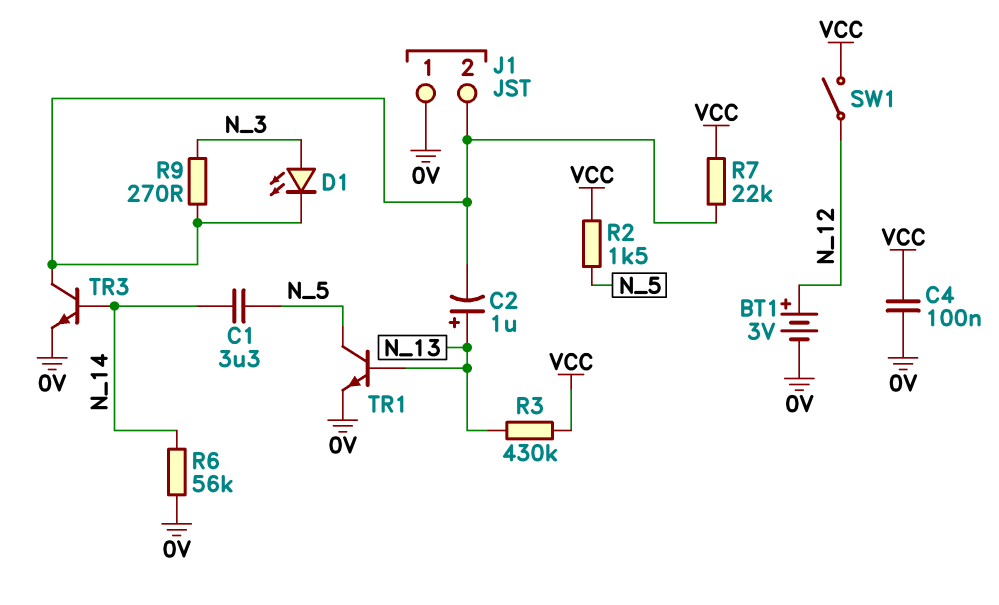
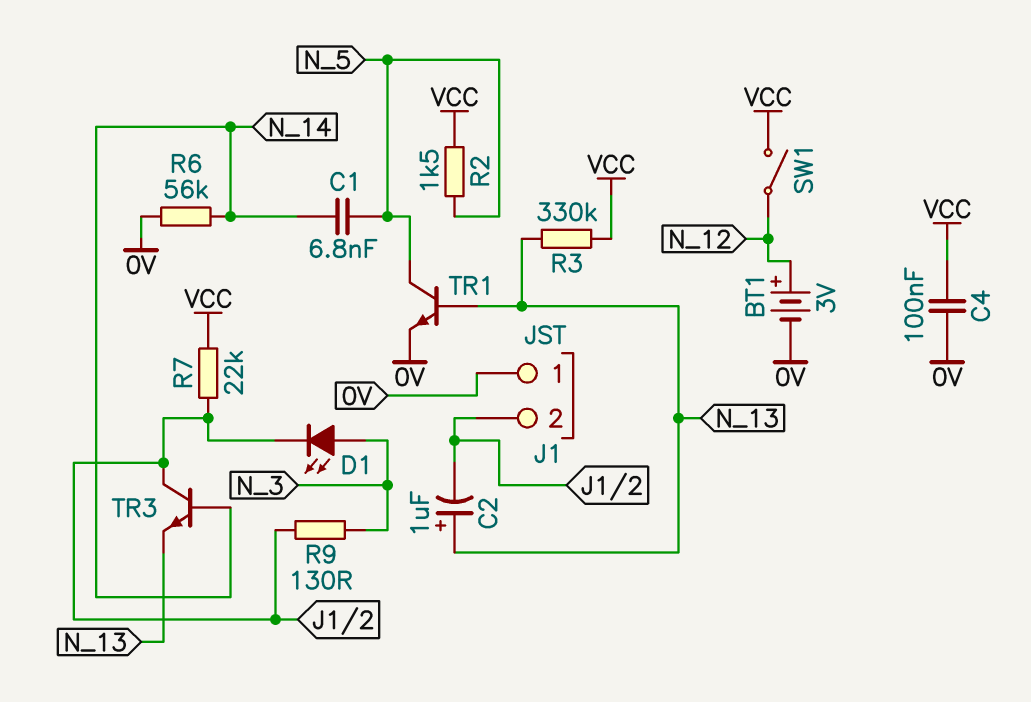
C1: 3.3uF (N_5, N_14) -> 6.8nF (N_5, N_14)
R3: 430k (N_13, VCC) -> 330k (N_13, VCC)
R9: 270 (J1/2, N_3) -> 130 (J1/2, N_3)
TR3: NPN (B N_14, C J1/2, E 0V) -> NPN (B N_14, C J1/2, E N_13)

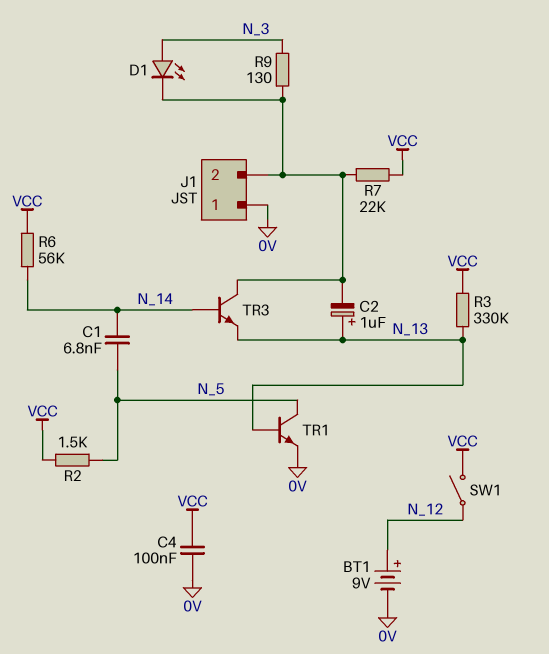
BT1: 3V (plus N_12, minus 0V) -> 9V (plus N_12, minus 0V)
R6: 56k (0V, N_14) -> 56k (N_14, VCC)

